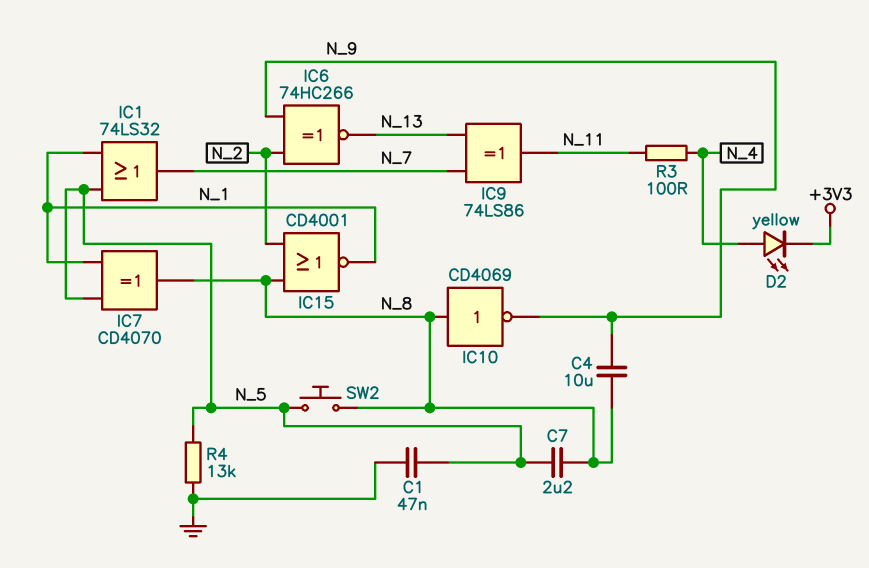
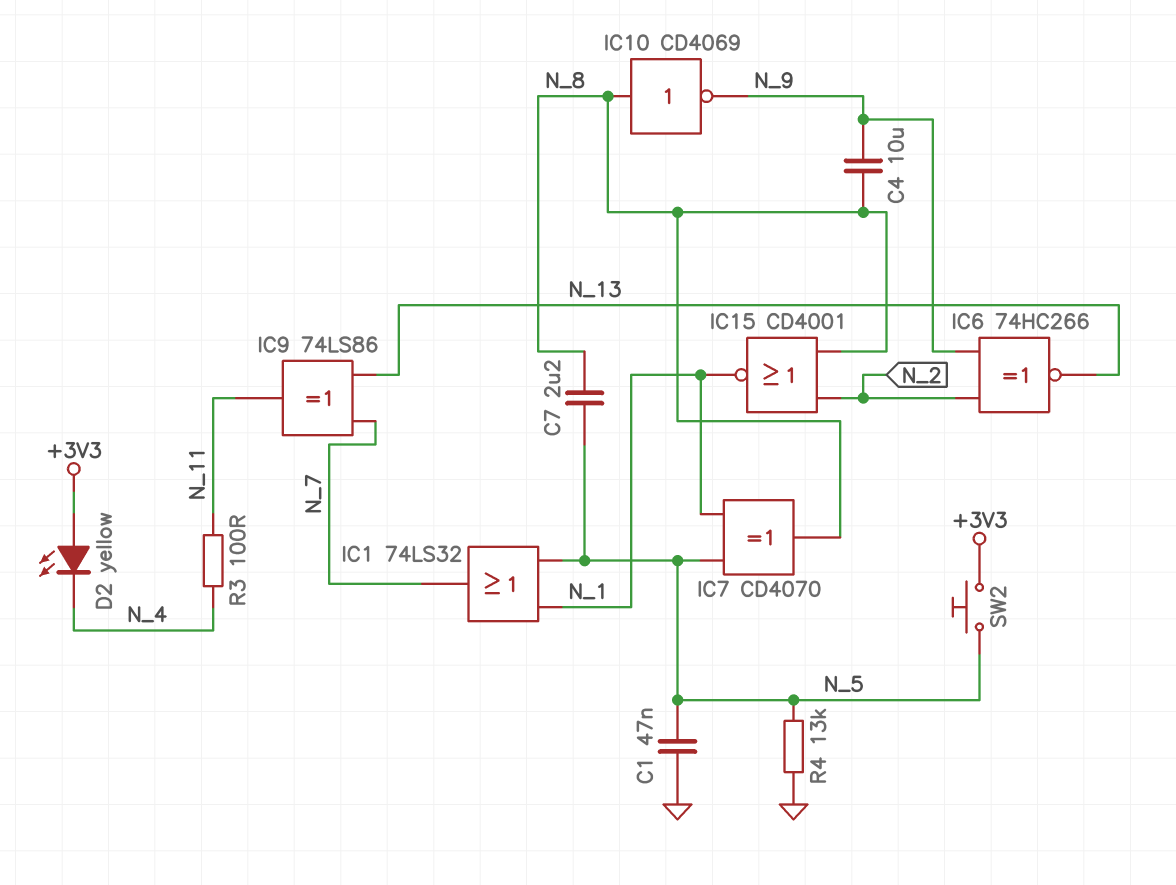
D2: LED yellow (A N_4, K +3V3) -> LED yellow (A +3V3, K N_4)
SW2: button (N_5, N_8) -> button (+3V3, N_5)

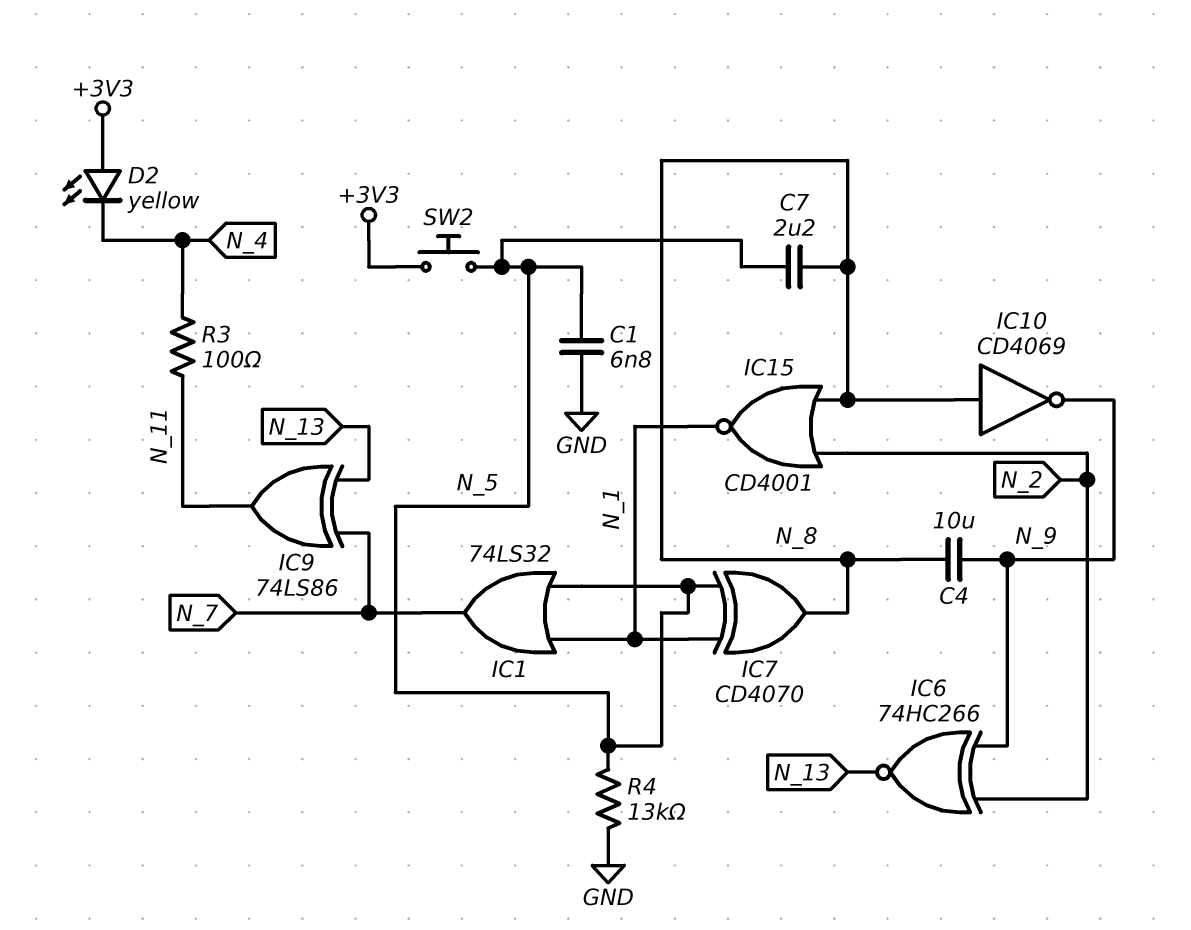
C1: 47nF (GND, N_5) -> 6.8nF (GND, N_5)

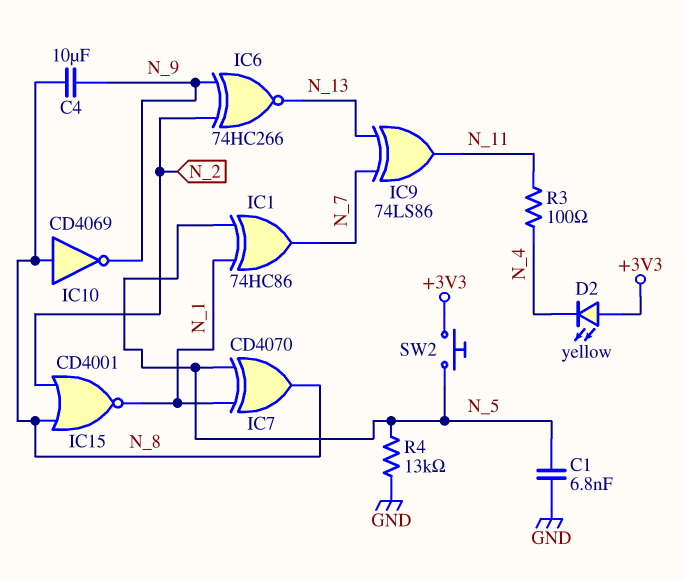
C7: 2.2uF (N_5, N_8) -> none
IC1: OR 74LS32 (in N_1, in N_5, out N_7) -> XOR 74HC86 (in N_1, in N_5, out N_7)

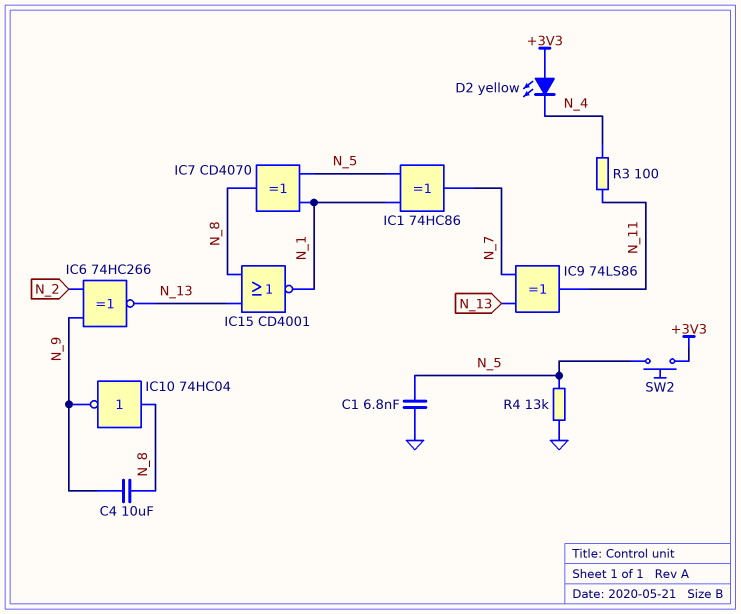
IC10: NOT CD4069 (in N_8, out N_9) -> NOT 74HC04 (in N_8, out N_9)
IC15: NOR CD4001 (in N_2, in N_8, out N_1) -> NOR CD4001 (in N_8, in N_13, out N_1)

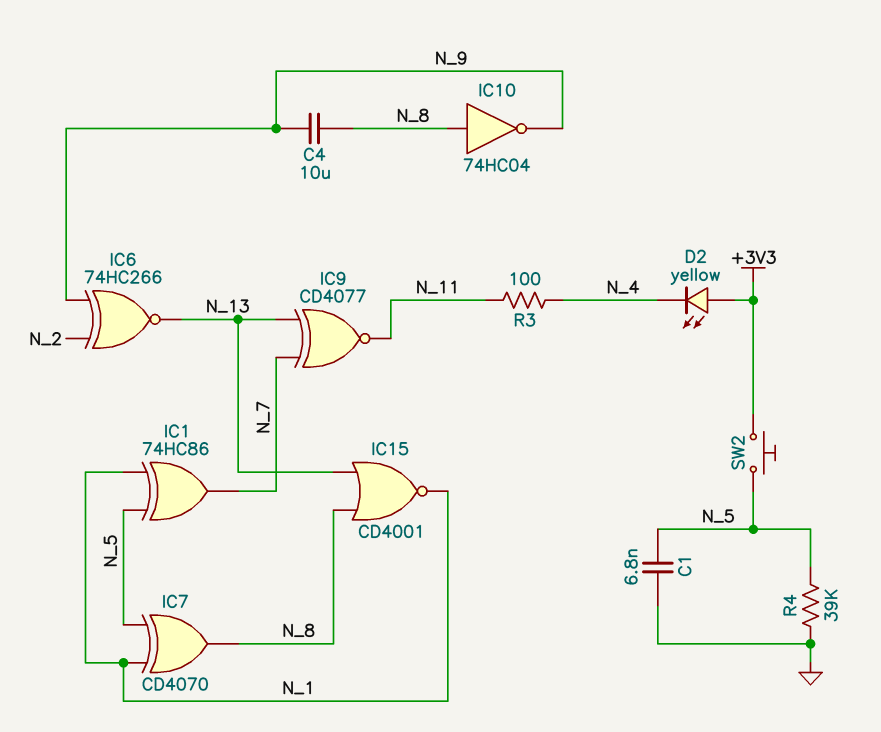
IC9: XOR 74LS86 (in N_7, in N_13, out N_11) -> XNOR CD4077 (in N_7, in N_13, out N_11)
R4: 13k (GND, N_5) -> 39k (GND, N_5)

